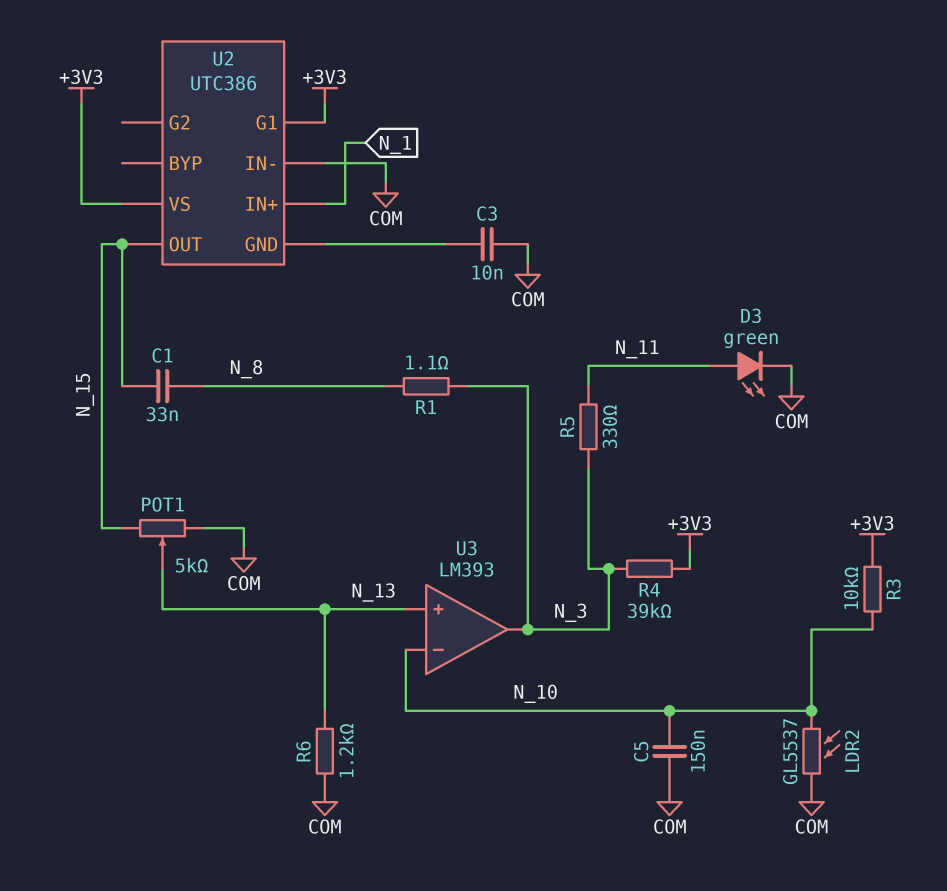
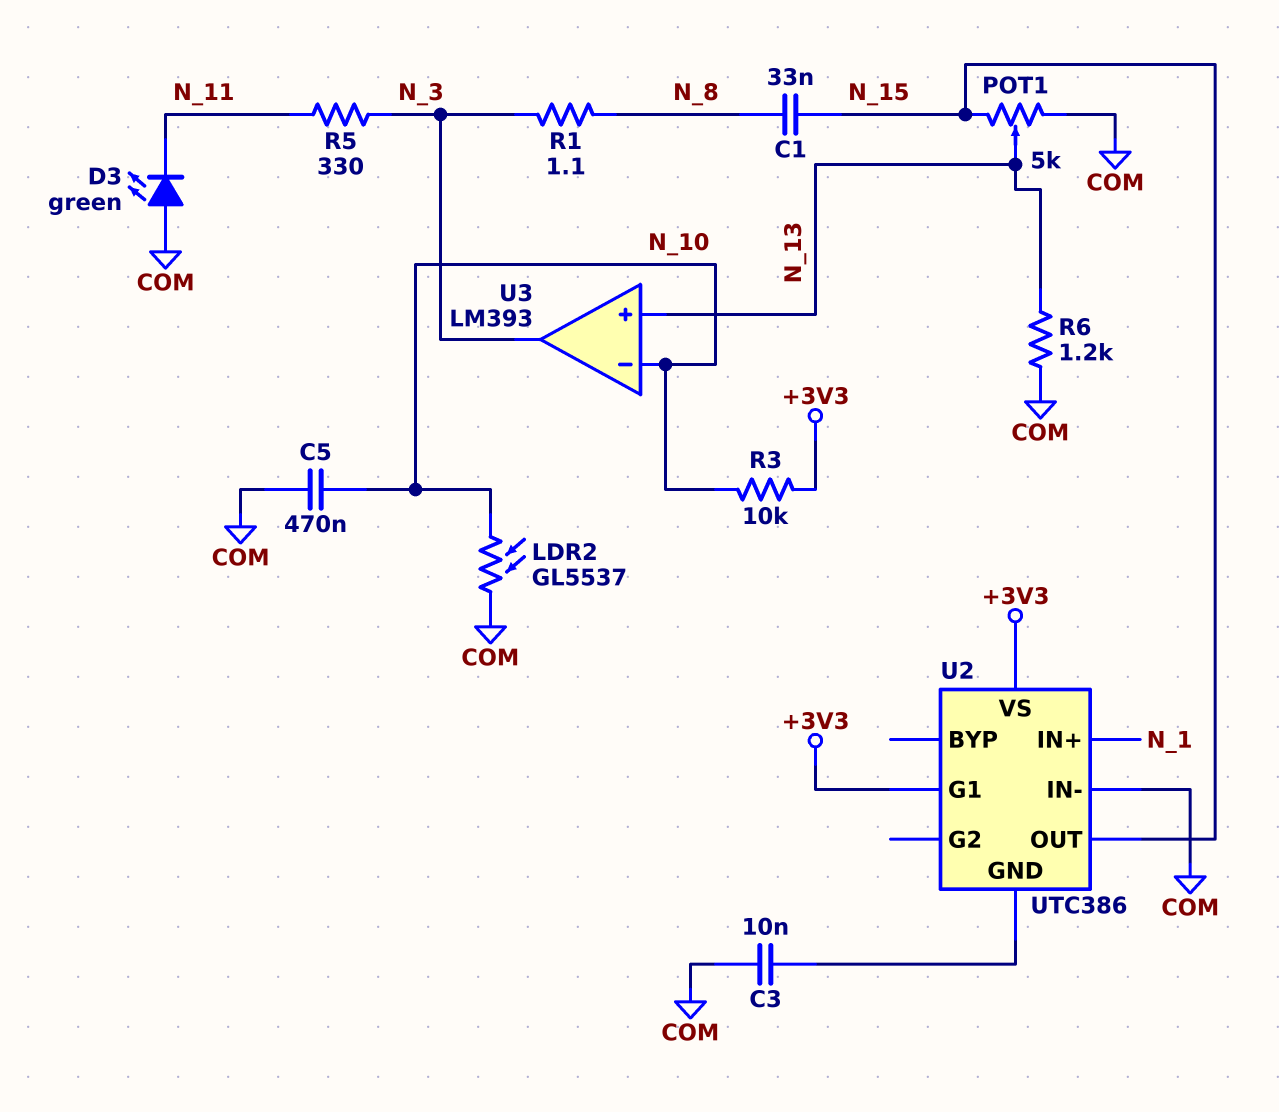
C5: 150nF (COM, N_10) -> 470nF (COM, N_10)
D3: LED green (A N_11, K COM) -> LED green (A COM, K N_11)
R4: 39k (+3V3, N_3) -> none

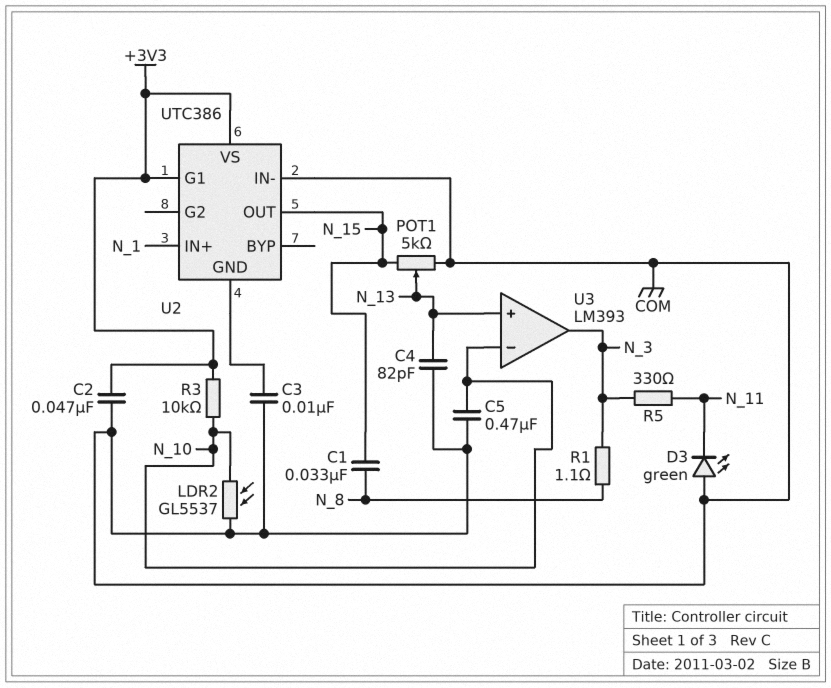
C2: none -> 47nF (+3V3, COM)
C4: none -> 82pF (COM, N_13)
R6: 1.2k (COM, N_13) -> none

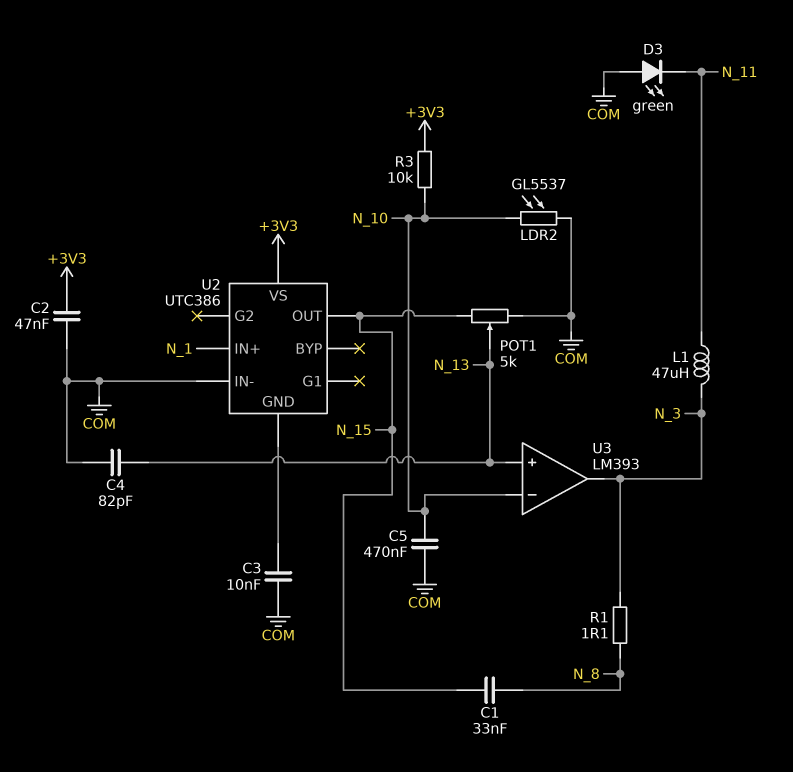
L1: none -> 47uH (N_3, N_11)
R5: 330 (N_3, N_11) -> none
U2 pin G1: +3V3 -> none

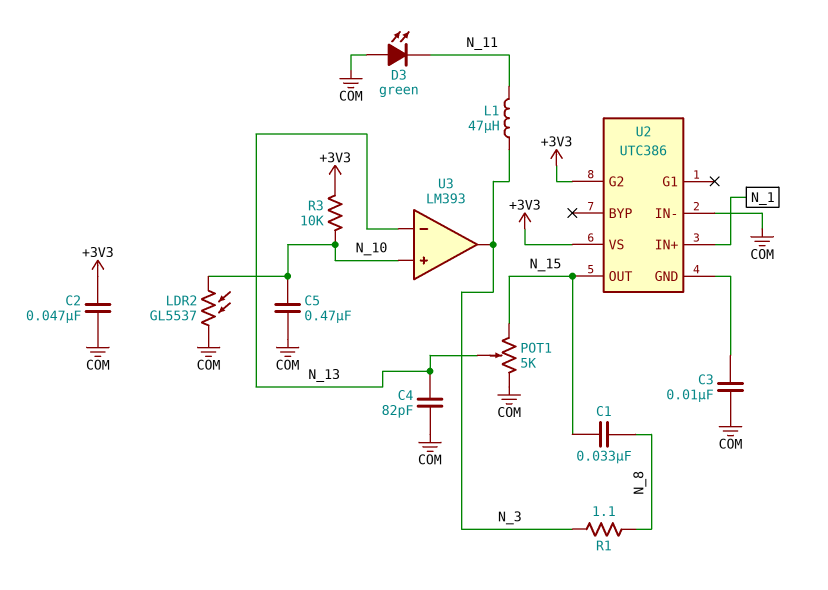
U2 pin G2: none -> +3V3
U3 pin in+: N_13 -> N_10
U3 pin in-: N_10 -> N_13

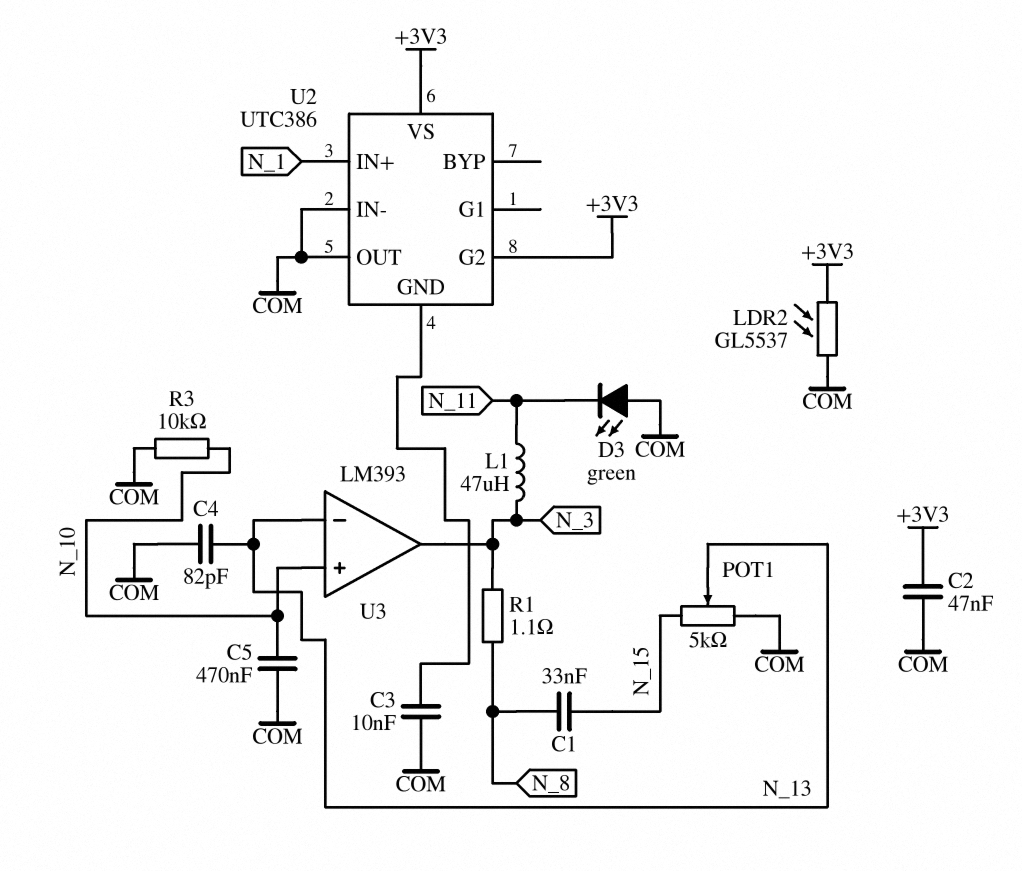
LDR2: GL5537 (COM, N_10) -> GL5537 (+3V3, COM)
R3: 10k (+3V3, N_10) -> 10k (COM, N_10)
U2 pin OUT: N_15 -> COM

